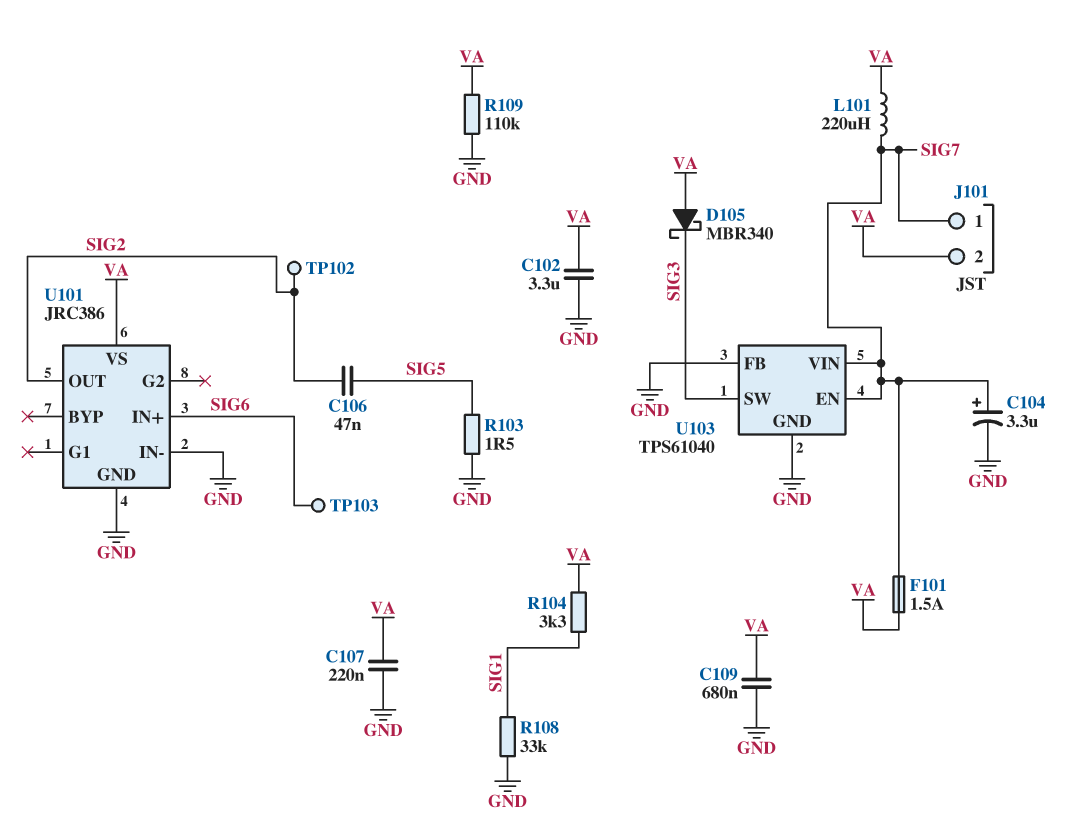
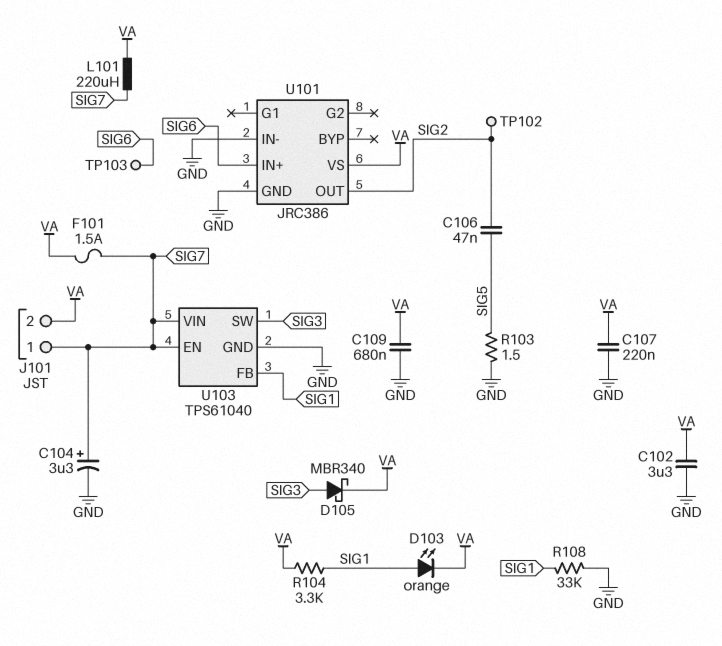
D103: none -> LED orange (A SIG1, K VA)
D105: schottky MBR340 (A VA, K SIG3) -> schottky MBR340 (A SIG3, K VA)
R109: 110k (GND, VA) -> none
U103 pin FB: GND -> SIG1

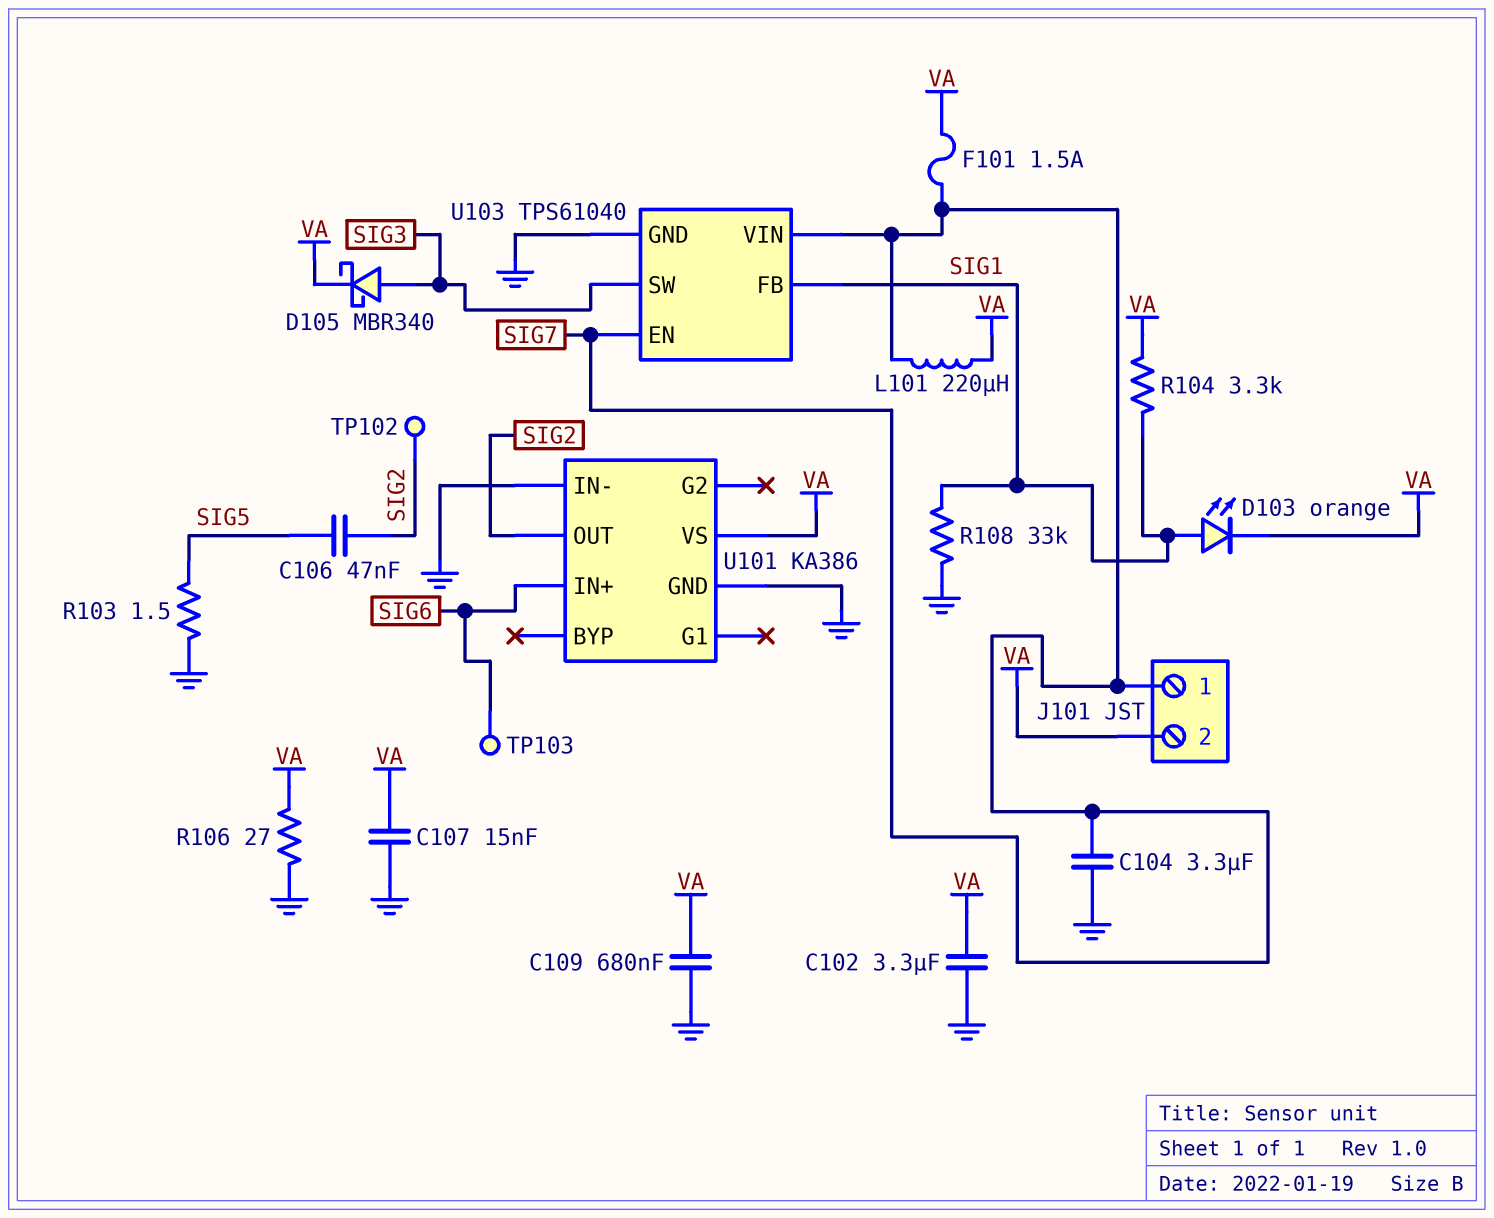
C104: 3.3uF (plus SIG7, minus GND) -> 3.3uF (GND, SIG7)
C107: 220nF (GND, VA) -> 15nF (GND, VA)
R106: none -> 27 (GND, VA)
U101: JRC386 -> KA386

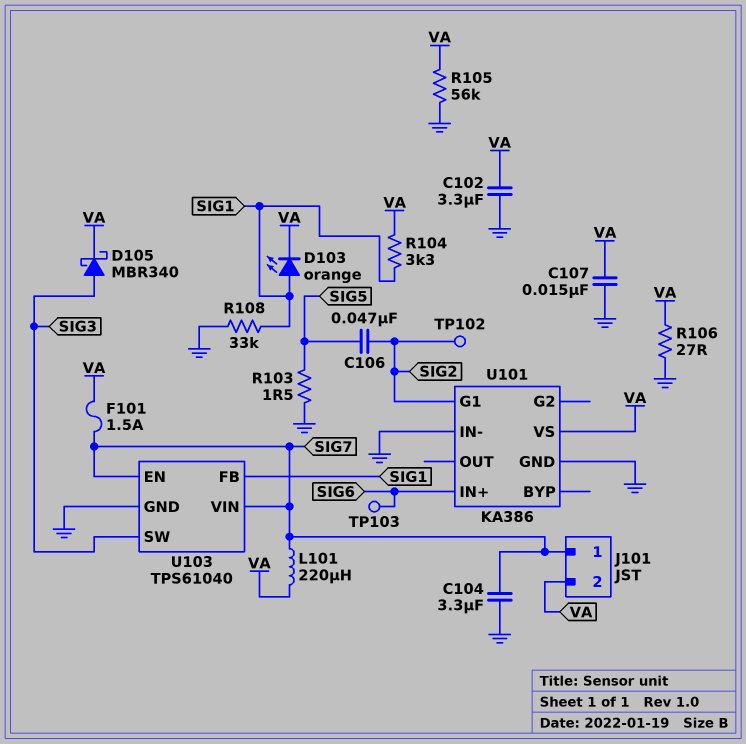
C109: 680nF (GND, VA) -> none
R105: none -> 56k (GND, VA)
U101 pin G1: none -> SIG2
U101 pin OUT: SIG2 -> none

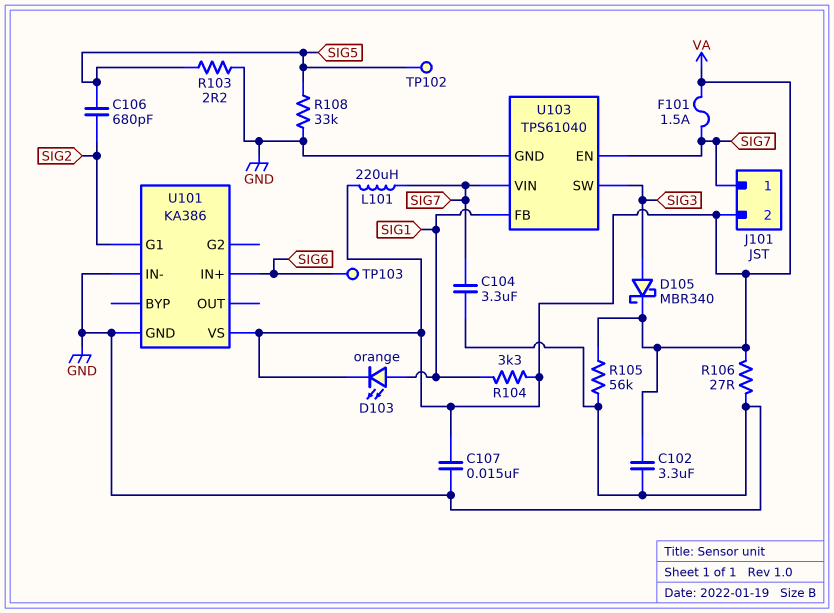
C106: 47nF (SIG2, SIG5) -> 680pF (SIG2, SIG5)
R103: 1.5 (GND, SIG5) -> 2.2 (GND, SIG5)
R108: 33k (GND, SIG1) -> 33k (GND, SIG5)
TP102: test point (SIG2) -> test point (SIG5)

